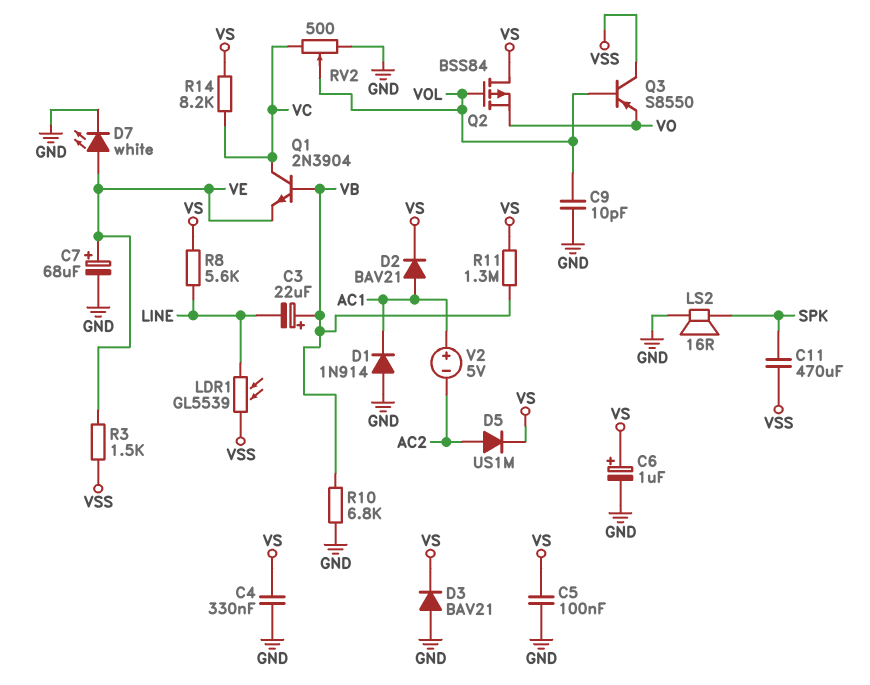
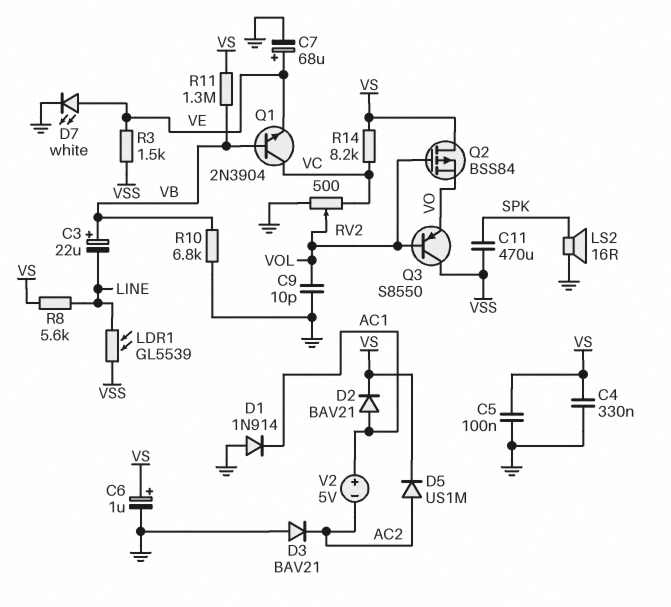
D3: diode BAV21 (A GND, K VS) -> diode BAV21 (A GND, K AC2)

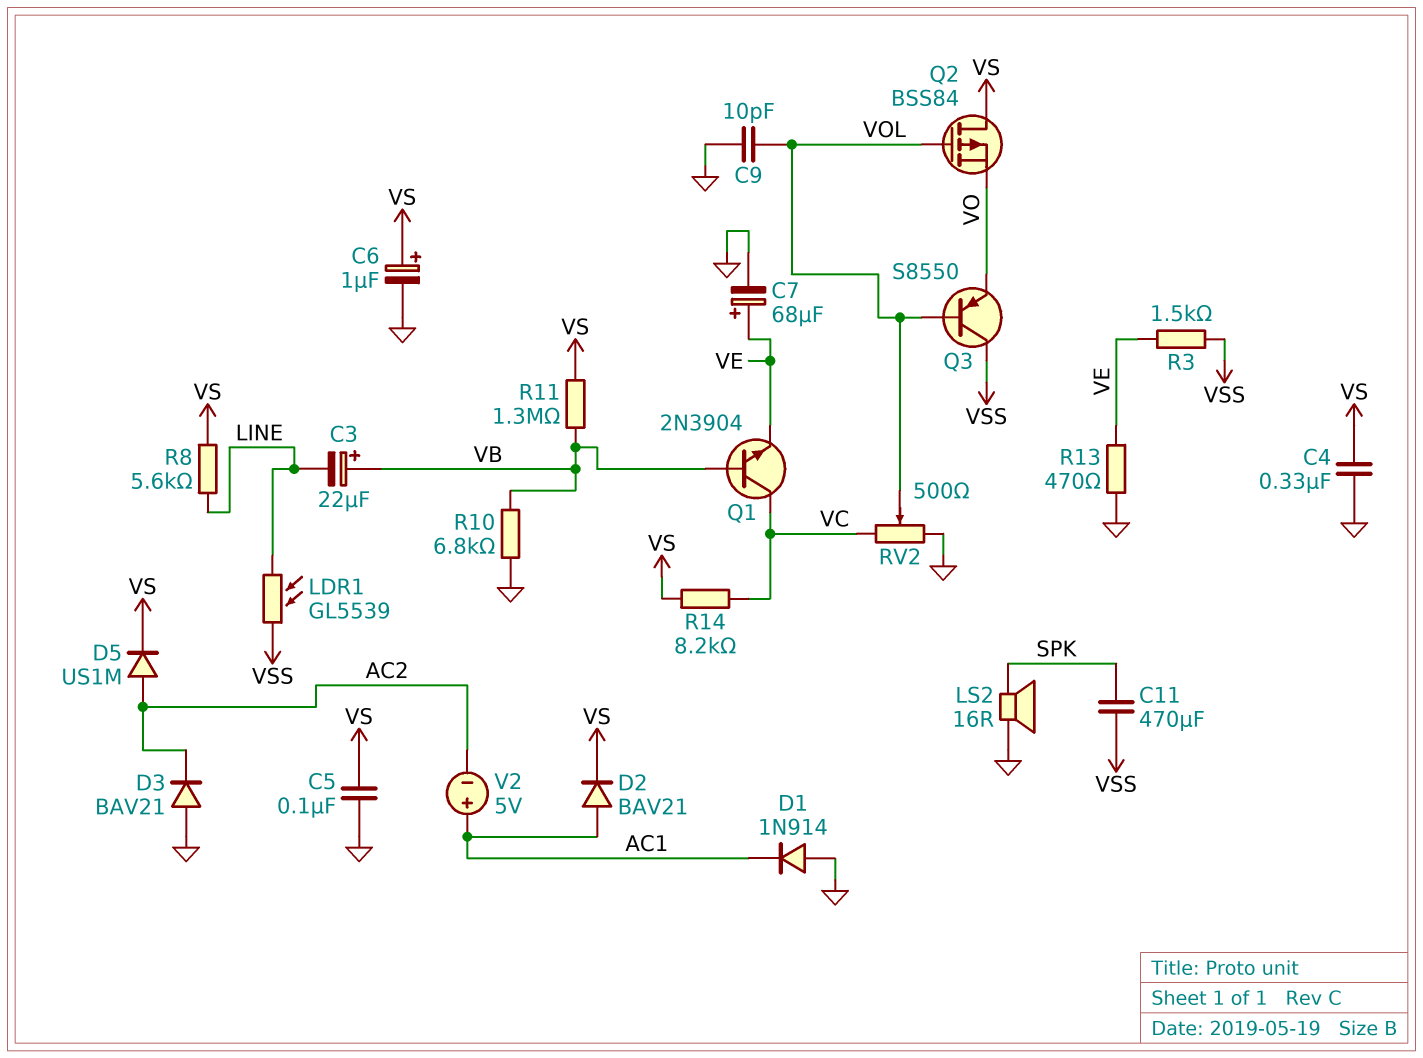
D7: LED white (A VE, K GND) -> none
R13: none -> 470 (GND, VE)

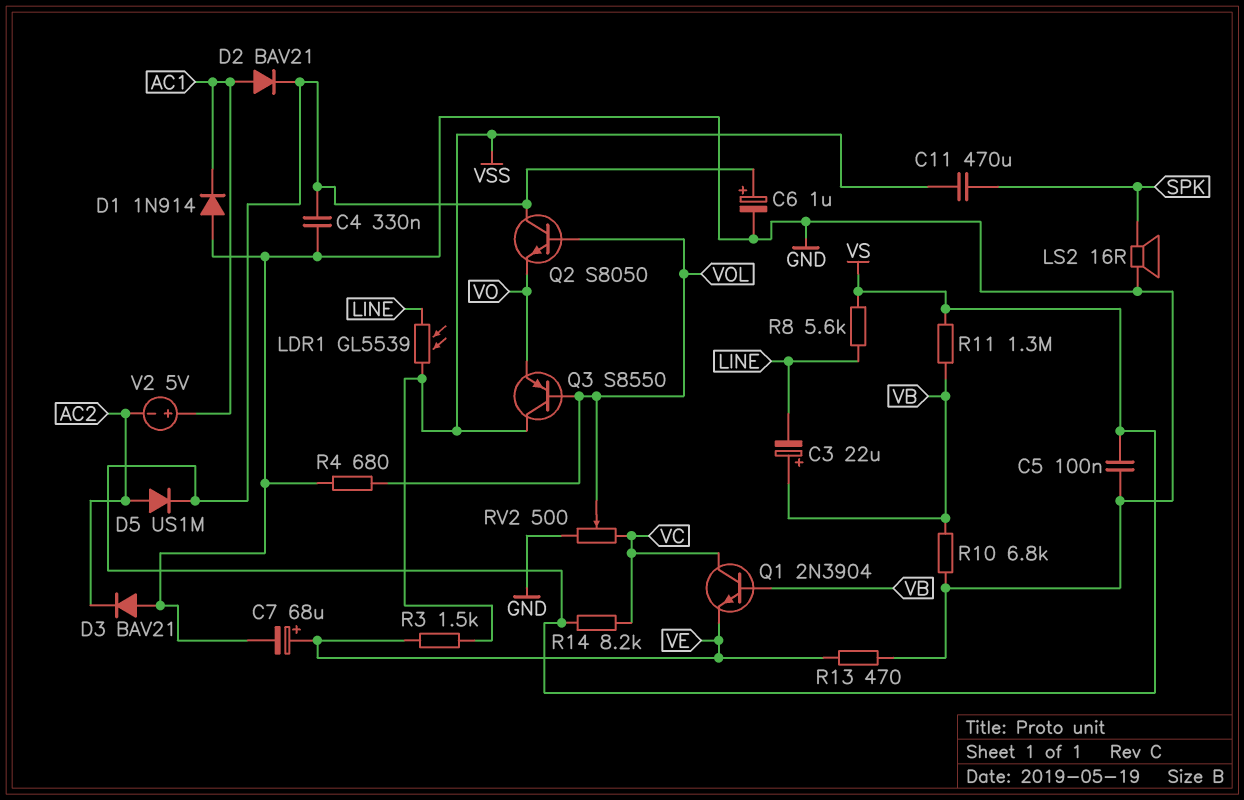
C9: 10pF (GND, VOL) -> none
Q2: PMOS BSS84 (G VOL, D VS, S VO) -> NPN S8050 (B VOL, C VS, E VO)
R4: none -> 680 (GND, VOL)

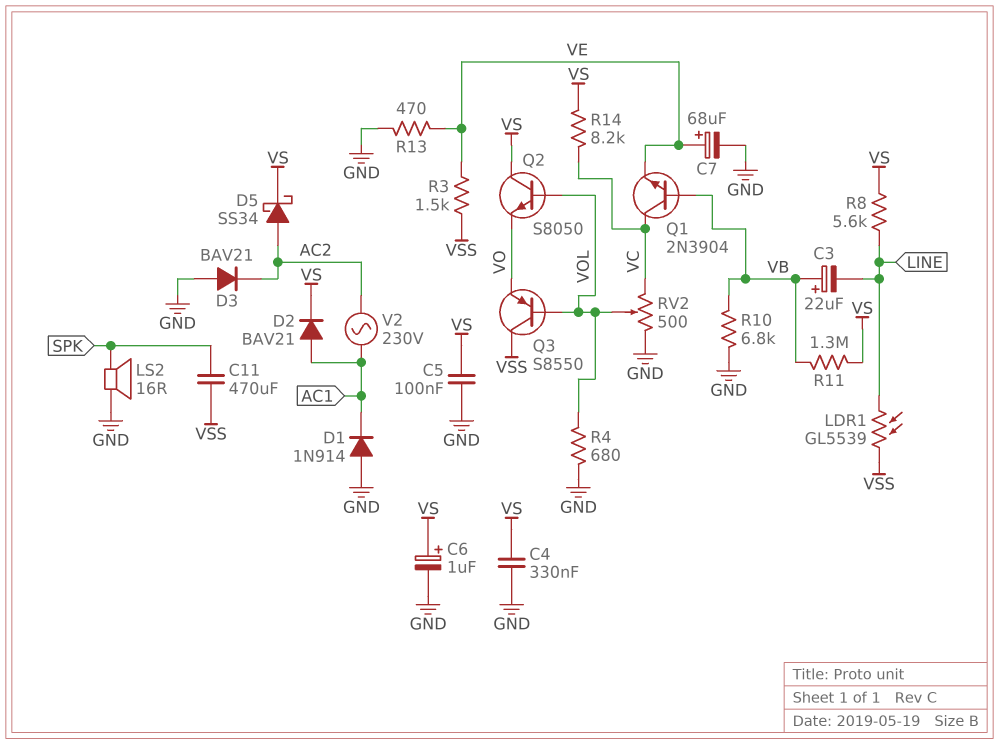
D5: diode US1M (A AC2, K VS) -> schottky SS34 (A AC2, K VS)
V2: 5V (plus AC1, minus AC2) -> AC 230V (AC1, AC2)

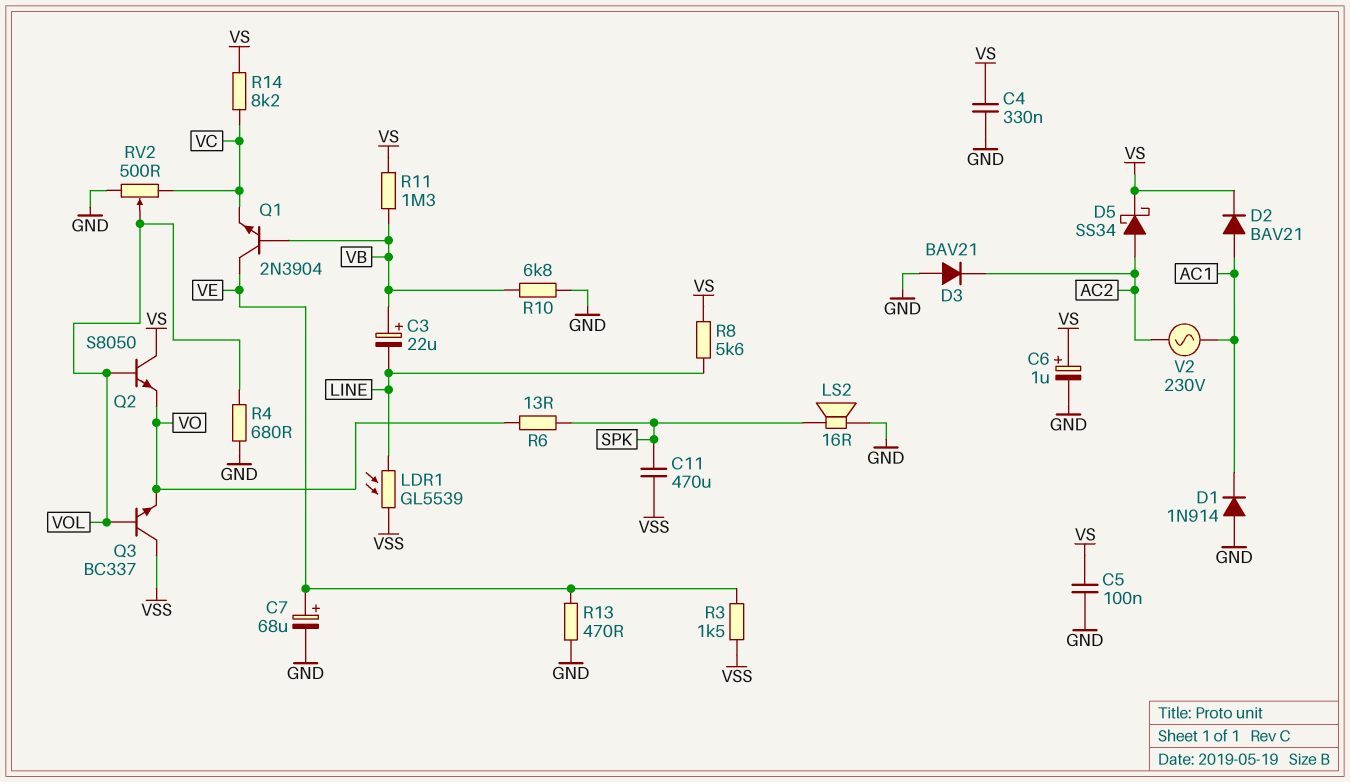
Q1: NPN 2N3904 (B VB, C VC, E VE) -> NPN 2N3904 (B VB, C VE, E VC)
Q3: PNP S8550 (B VOL, C VSS, E VO) -> NPN BC337 (B VOL, C VSS, E VO)
R6: none -> 13 (SPK, VO)

